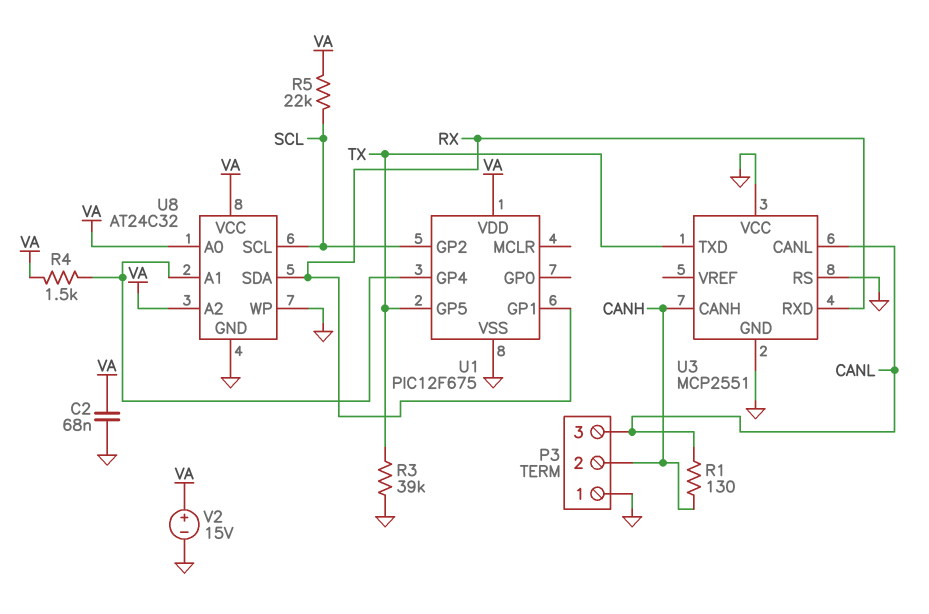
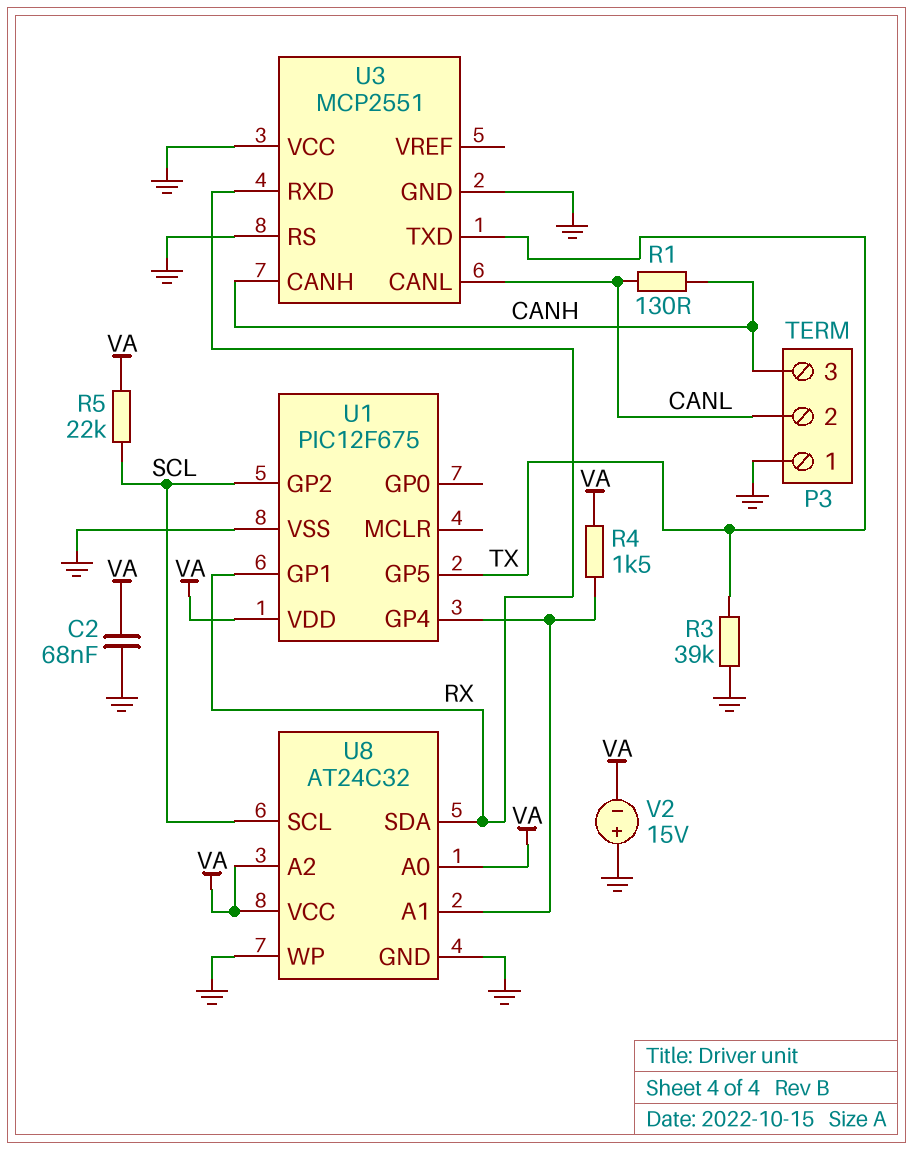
P3 pin 2: CANH -> CANL
P3 pin 3: CANL -> CANH
V2: 15V (plus VA, minus GND) -> 15V (plus GND, minus VA)

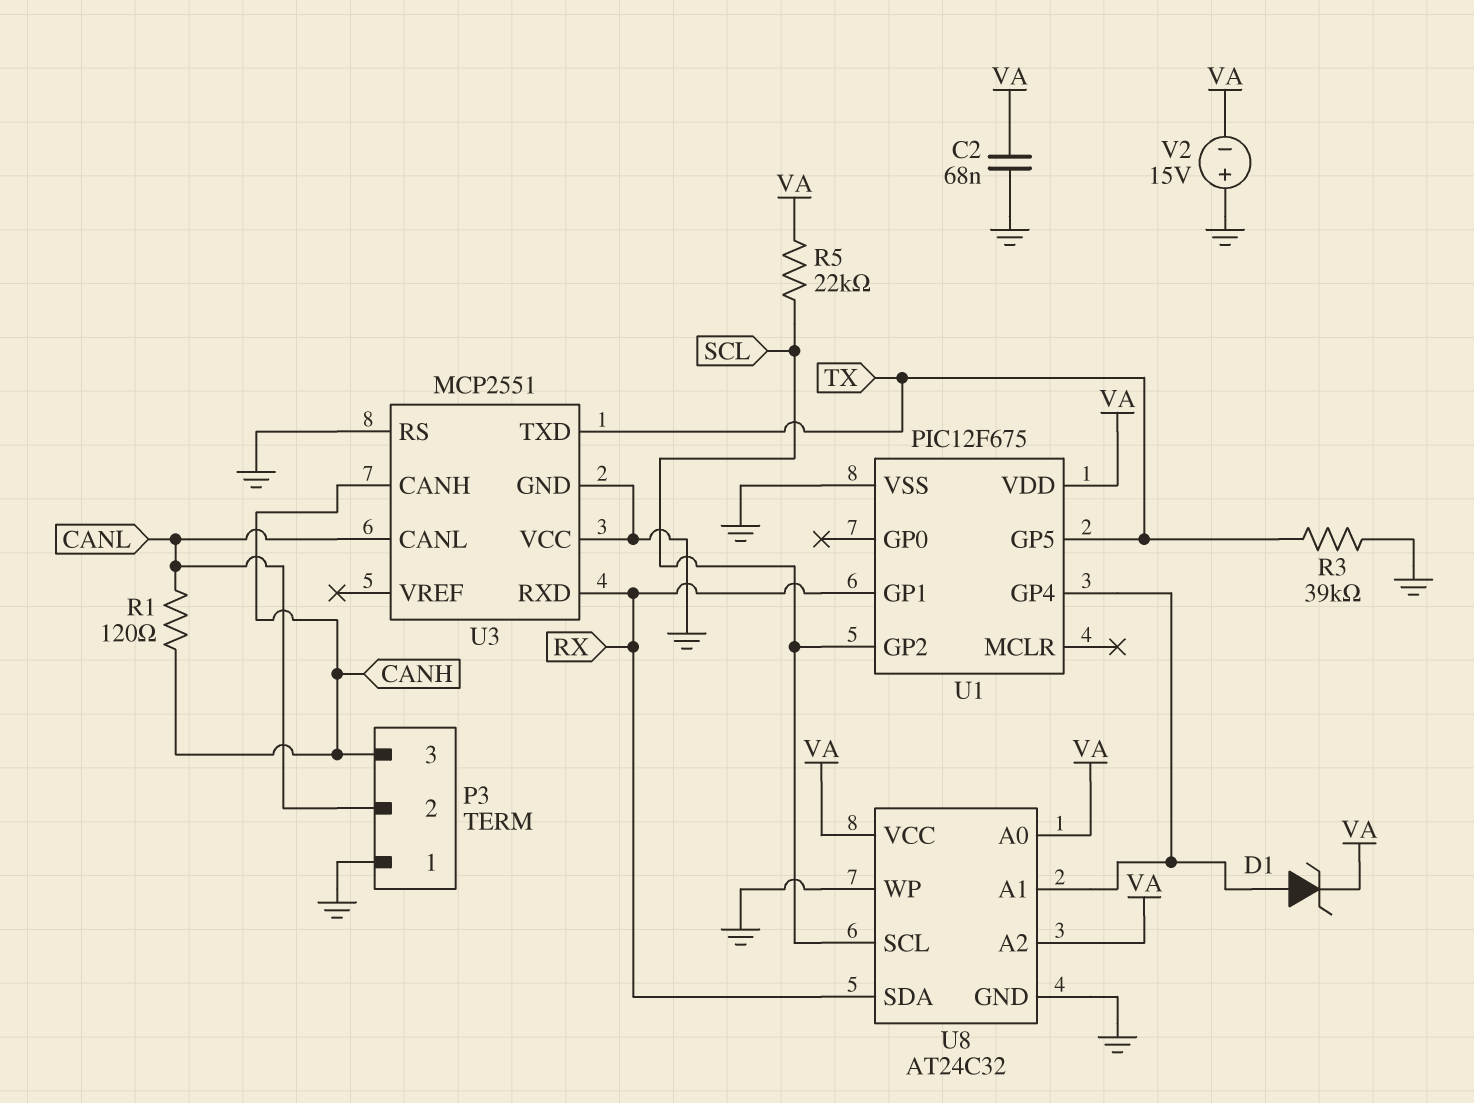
D1: none -> zener (A U1/GP4, K VA)
R1: 130 (CANH, CANL) -> 120 (CANH, CANL)
R4: 1.5k (U1/GP4, VA) -> none

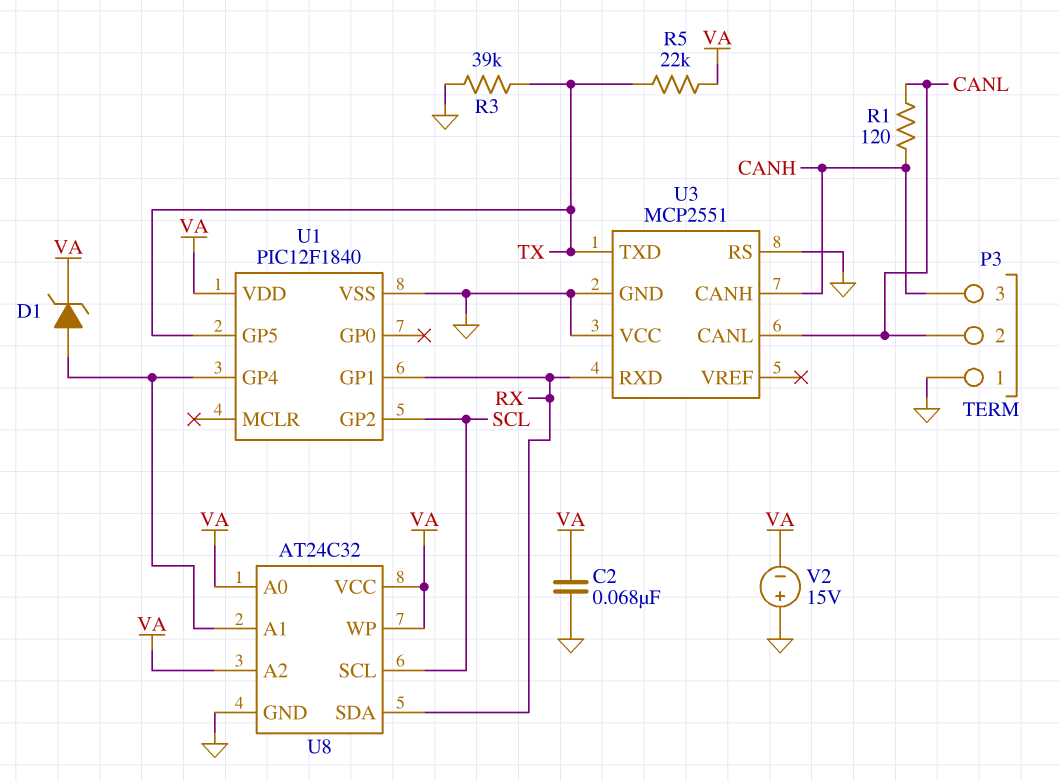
R5: 22k (SCL, VA) -> 22k (TX, VA)
U1: PIC12F675 -> PIC12F1840
U8 pin WP: GND -> VA

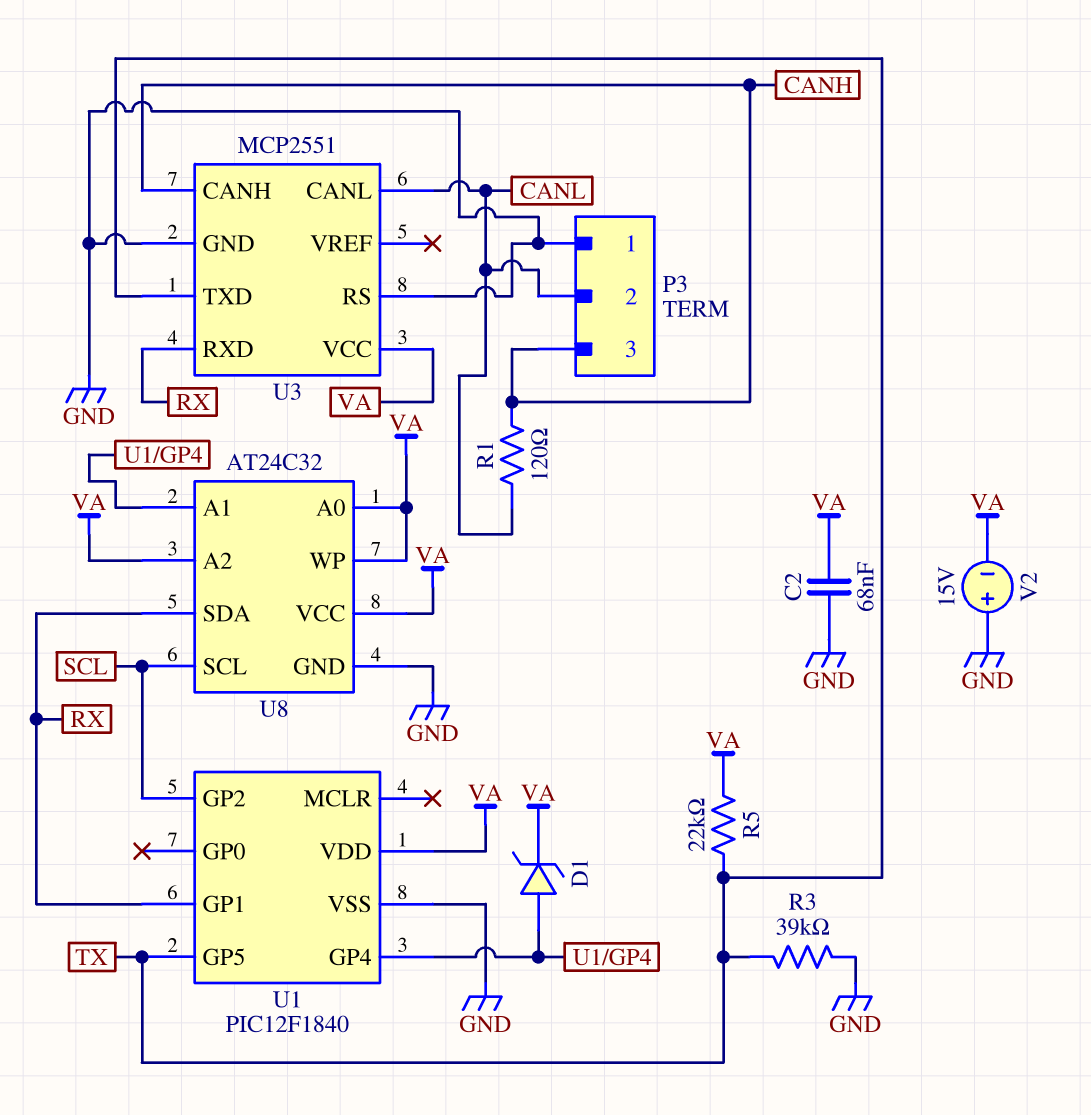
U3 pin VCC: GND -> VA

